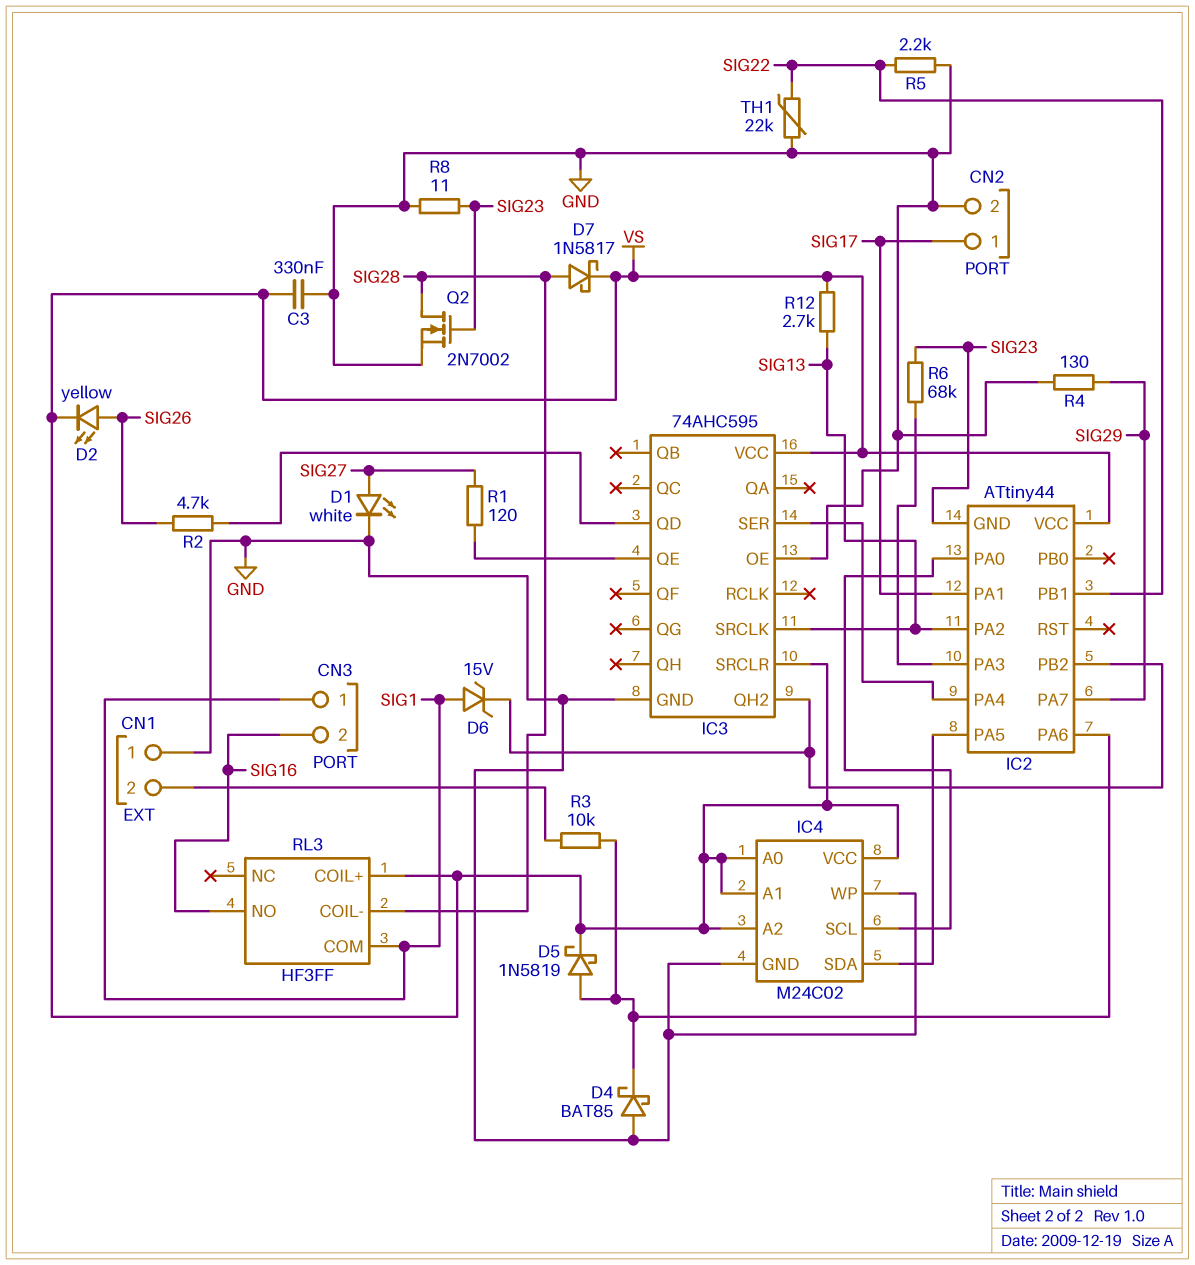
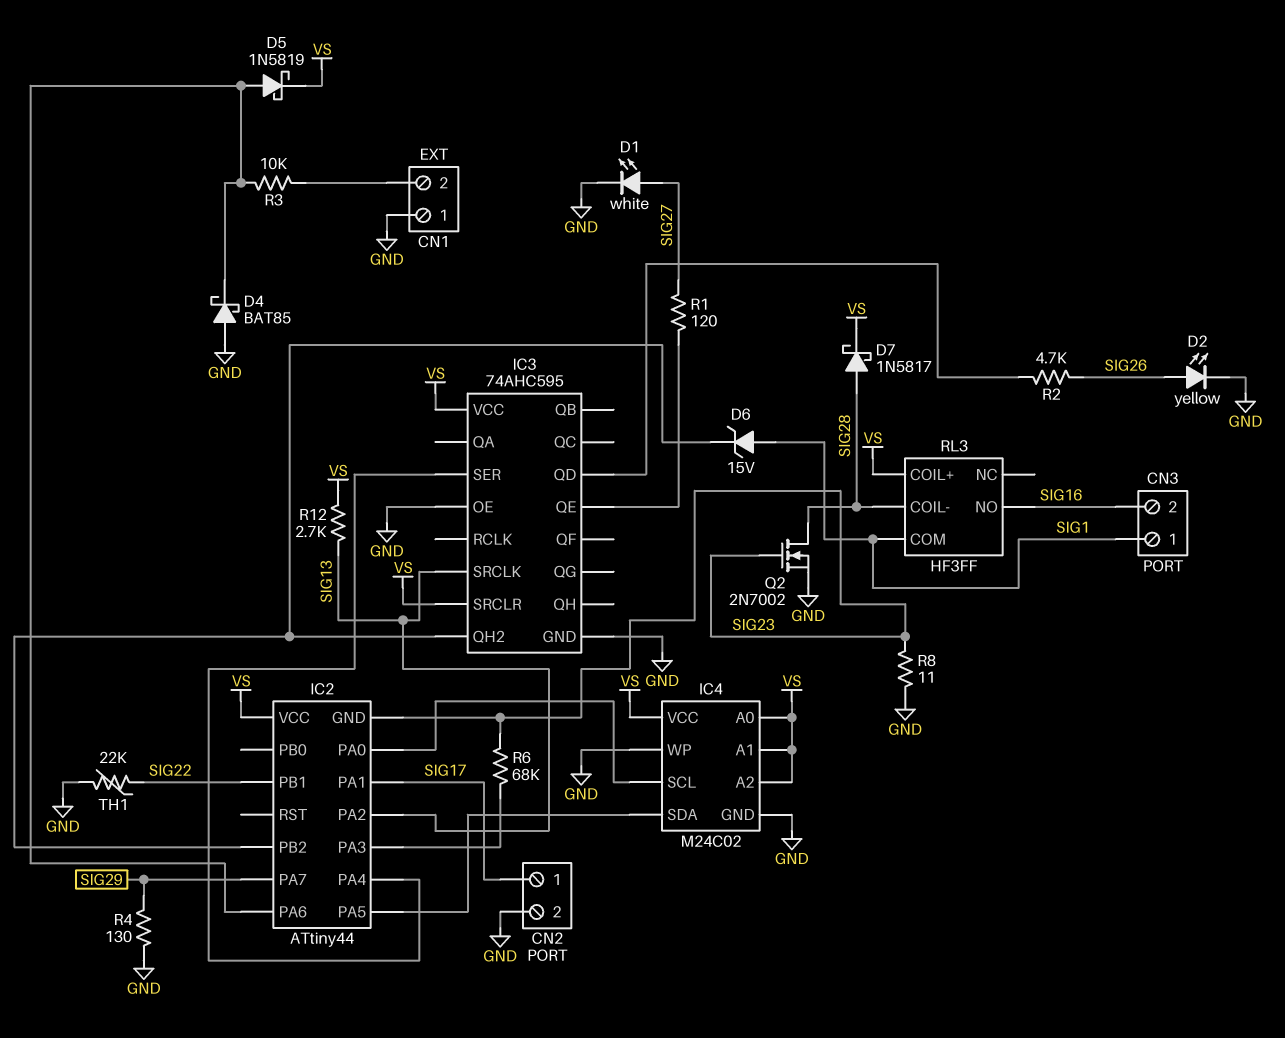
C3: 330nF (GND, VS) -> none
D2: LED yellow (A SIG26, K VS) -> LED yellow (A SIG26, K GND)
R5: 2.2k (GND, SIG22) -> none

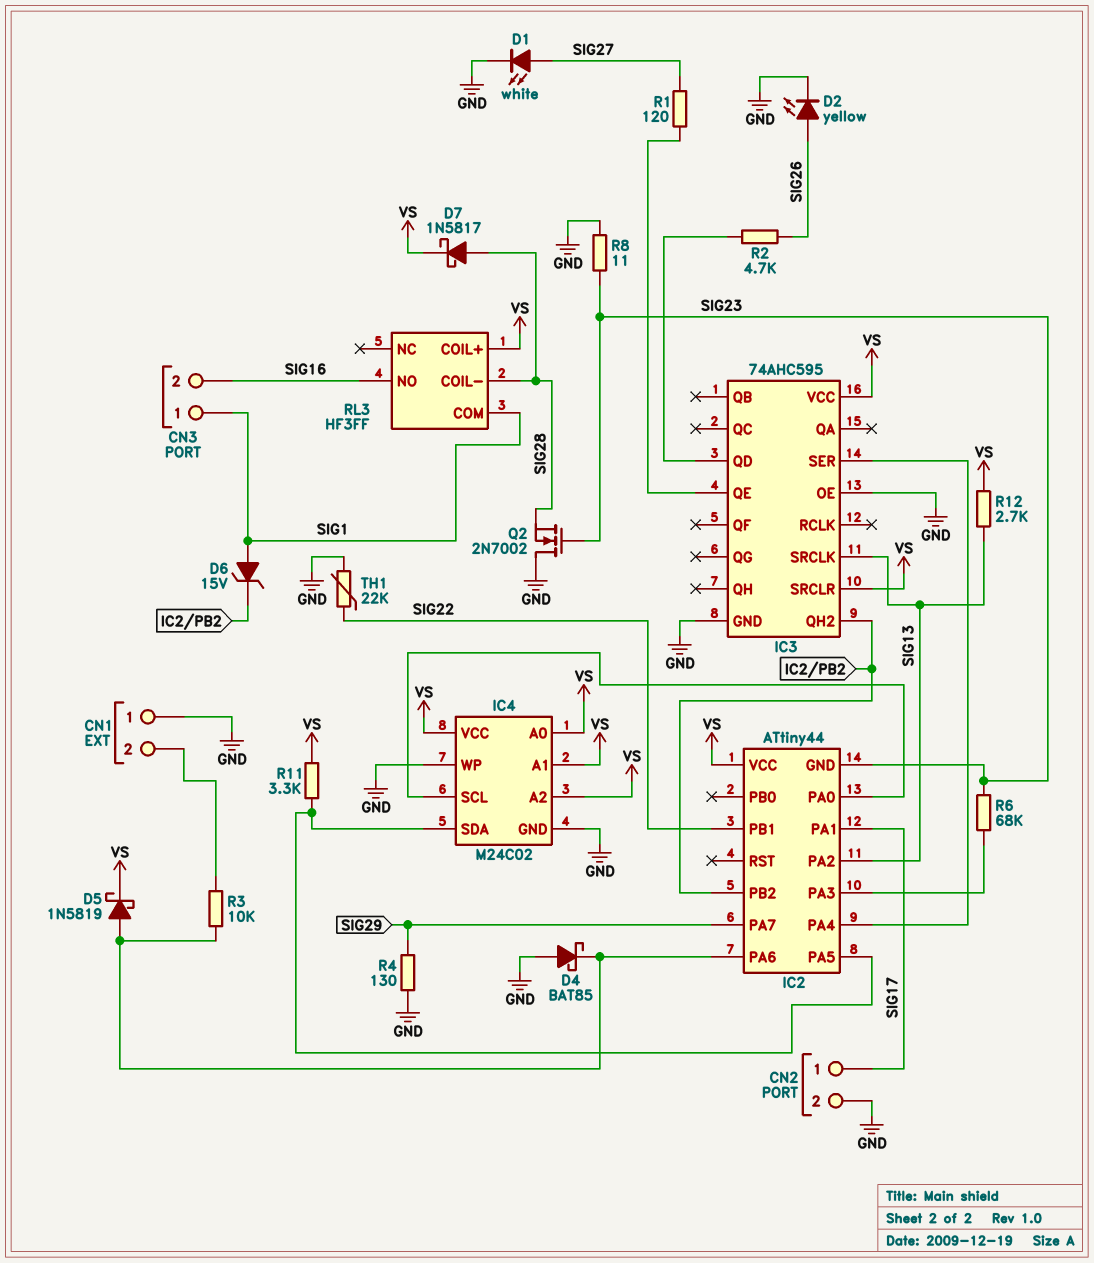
Q2: NMOS 2N7002 (G SIG23, D SIG28, S GND) -> NMOS 2N7002 (G SIG23, D GND, S SIG28)
R11: none -> 3.3k (IC2/PA5, VS)

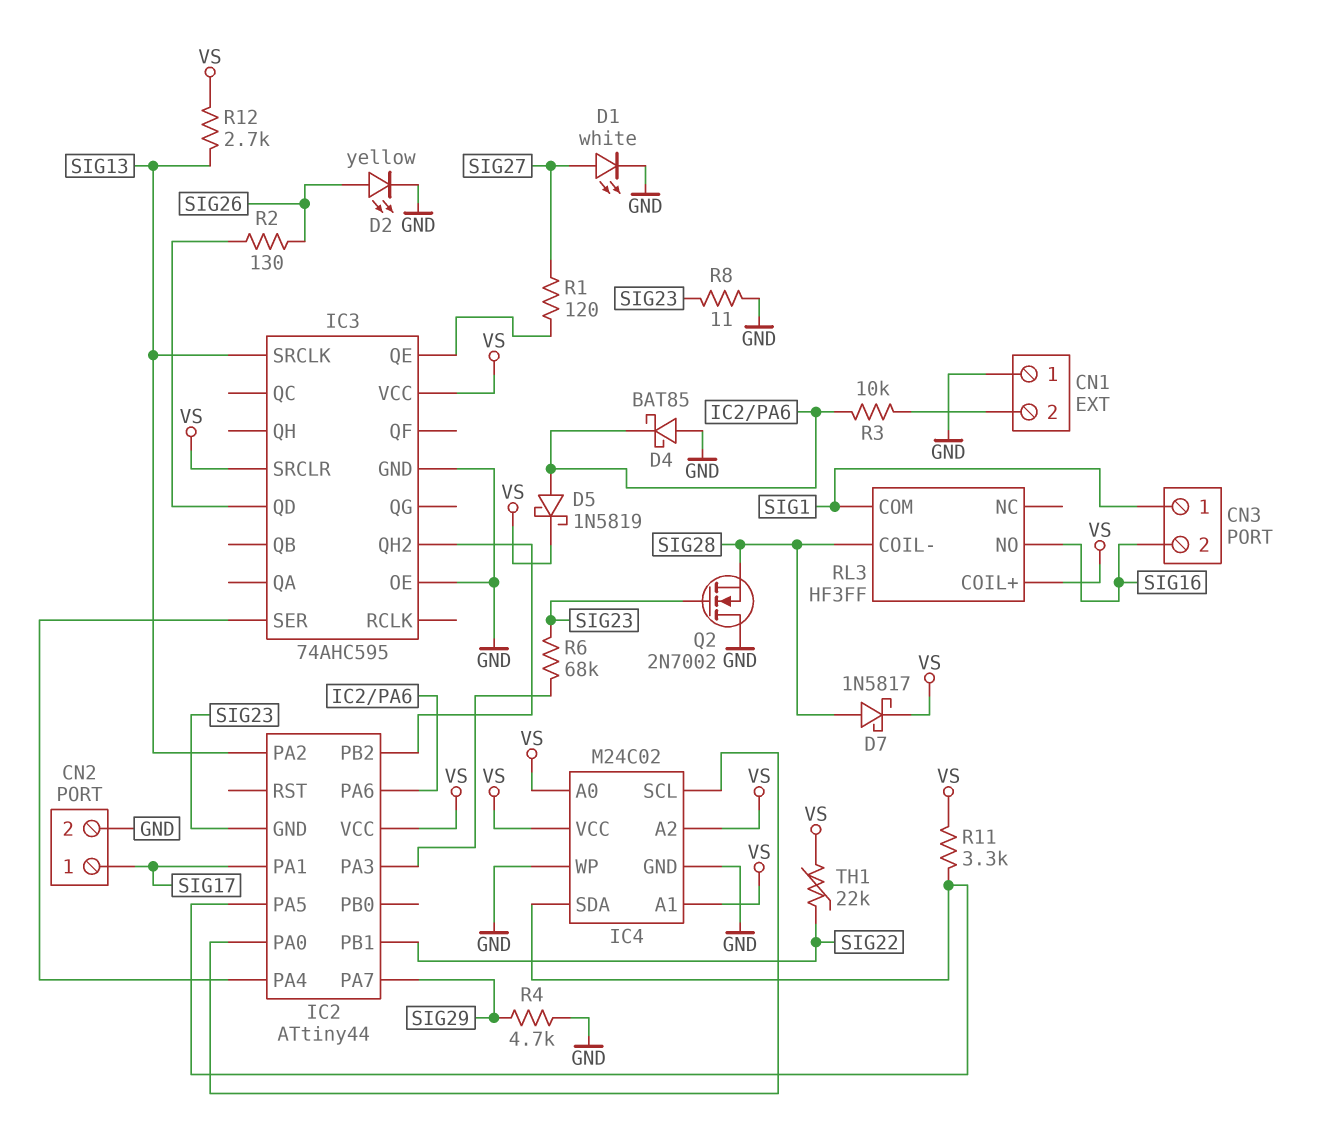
D6: zener 15V (A SIG1, K IC2/PB2) -> none
R2: 4.7k (IC3/QD, SIG26) -> 130 (IC3/QD, SIG26)
R4: 130 (GND, SIG29) -> 4.7k (GND, SIG29)
TH1: 22k (GND, SIG22) -> 22k (SIG22, VS)

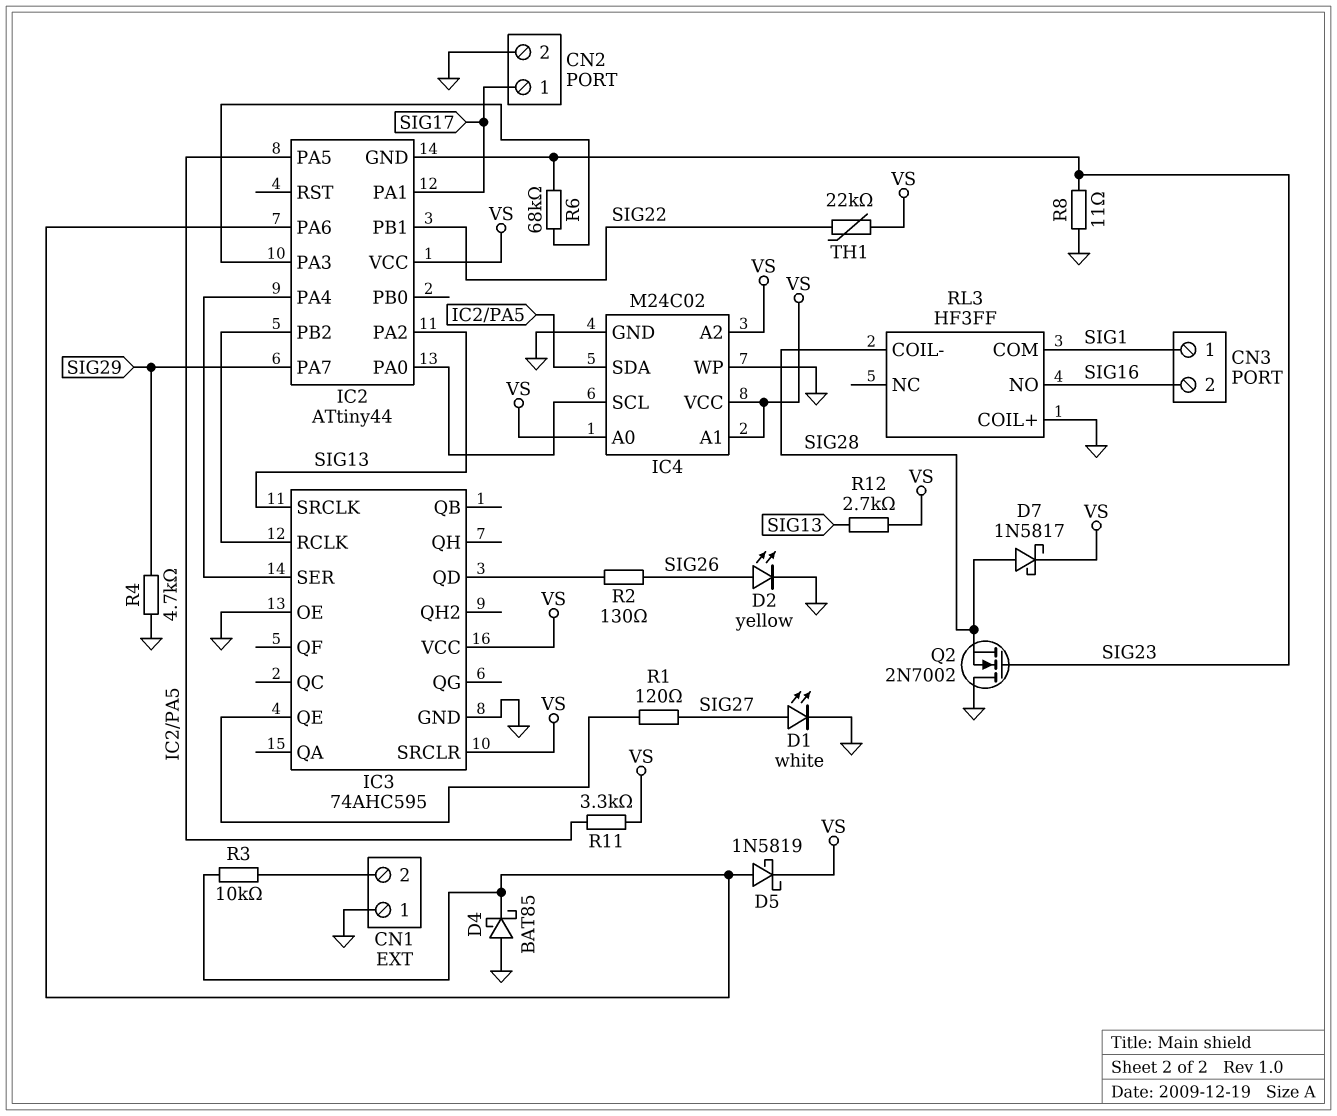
IC3 pin QH2: IC2/PB2 -> none
IC3 pin RCLK: none -> IC2/PB2
RL3 pin COIL+: VS -> GND

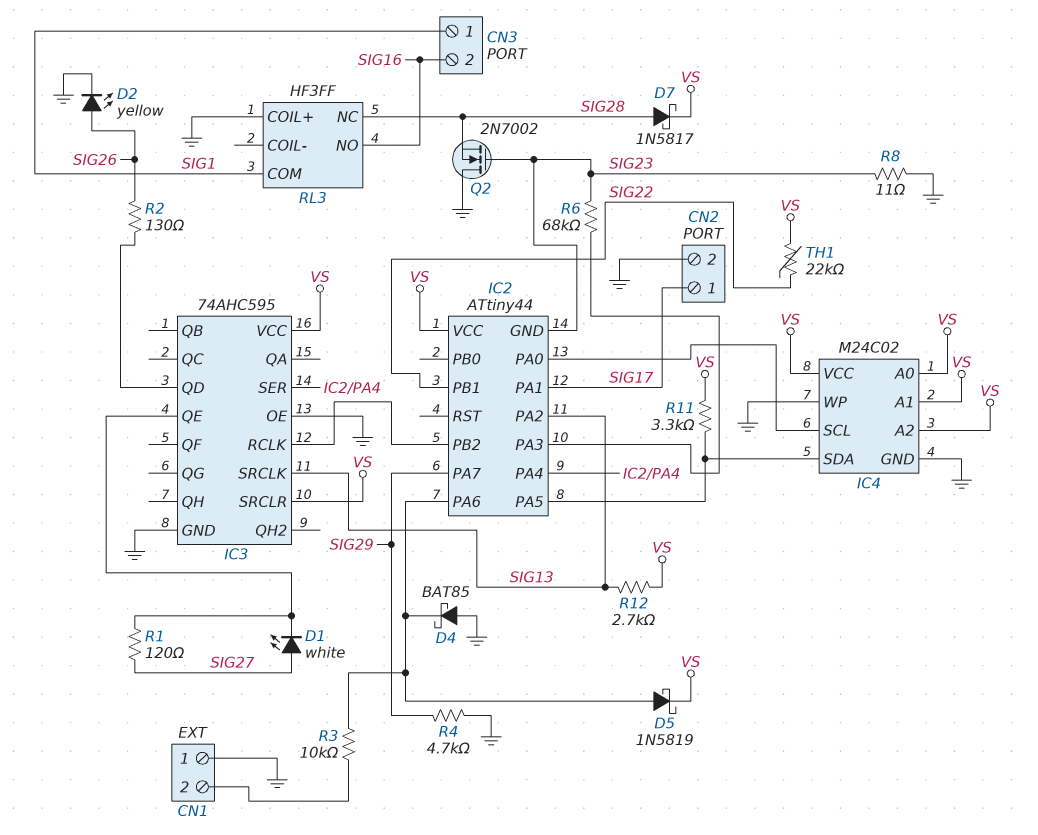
D1: LED white (A SIG27, K GND) -> LED white (A SIG27, K IC3/QE)
RL3 pin COIL-: SIG28 -> none
RL3 pin NC: none -> SIG28

